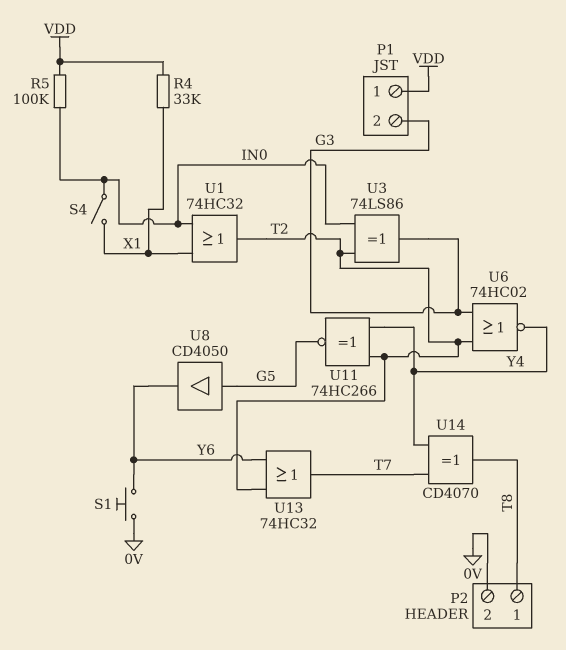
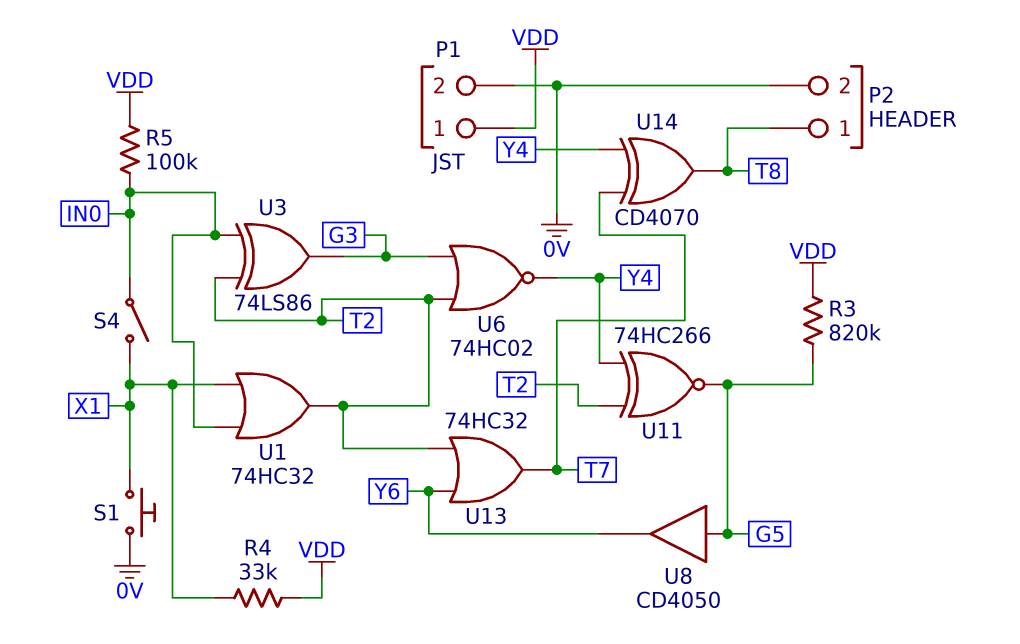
P1 pin 2: G3 -> 0V
R3: none -> 820k (G5, VDD)
S1: button (0V, Y6) -> button (0V, X1)

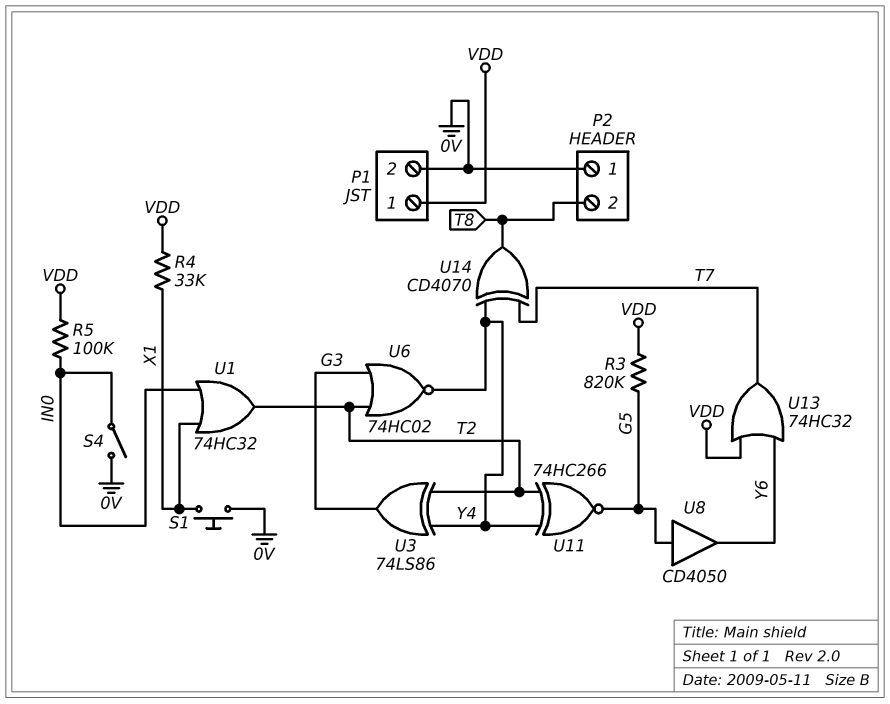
P2 pin 1: T8 -> 0V
P2 pin 2: 0V -> T8
S4: switch (IN0, X1) -> switch (0V, IN0)
U3: XOR 74LS86 (in IN0, in T2, out G3) -> XOR 74LS86 (in T2, in Y4, out G3)
U13: OR 74HC32 (in T2, in Y6, out T7) -> OR 74HC32 (in VDD, in Y6, out T7)

